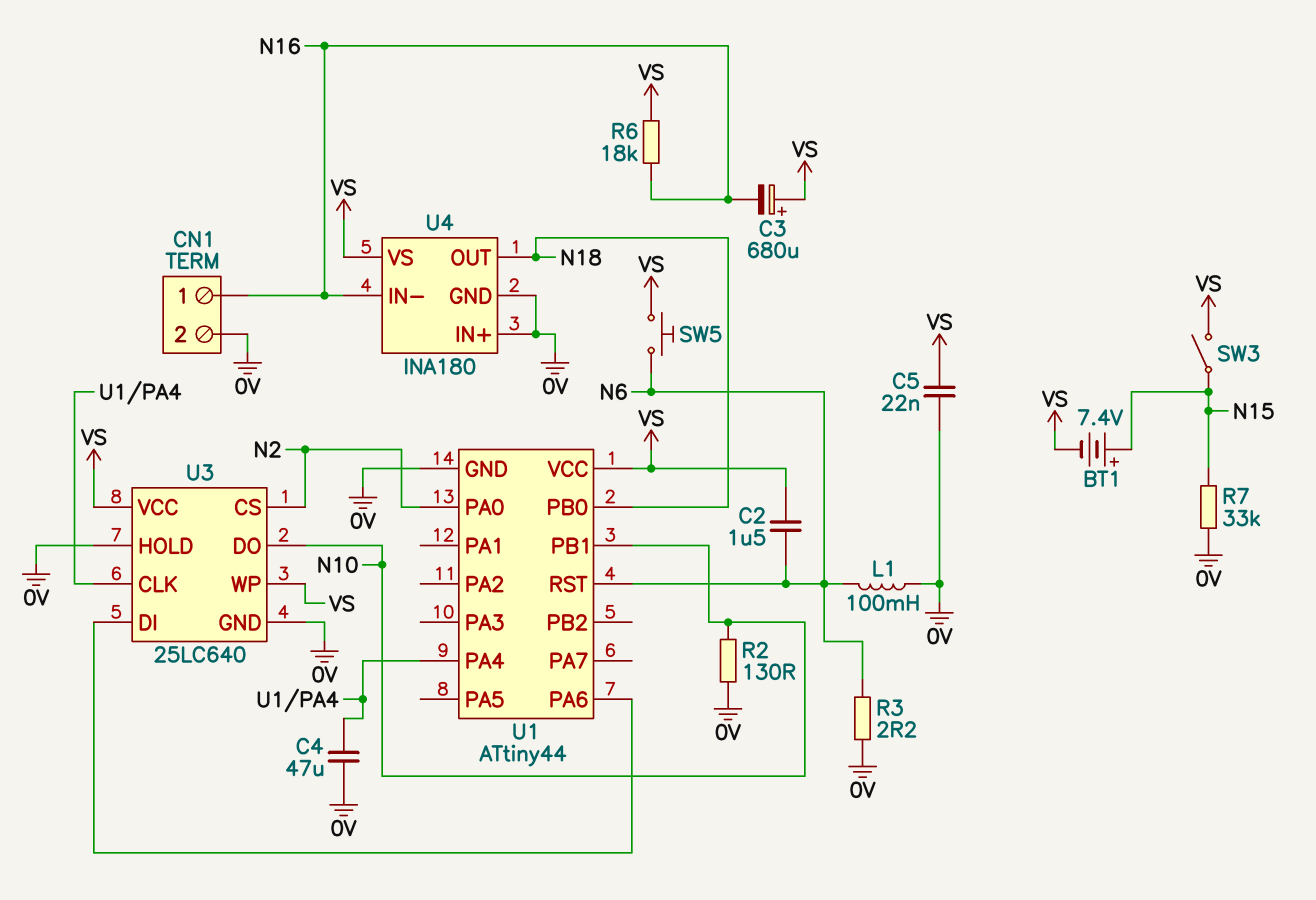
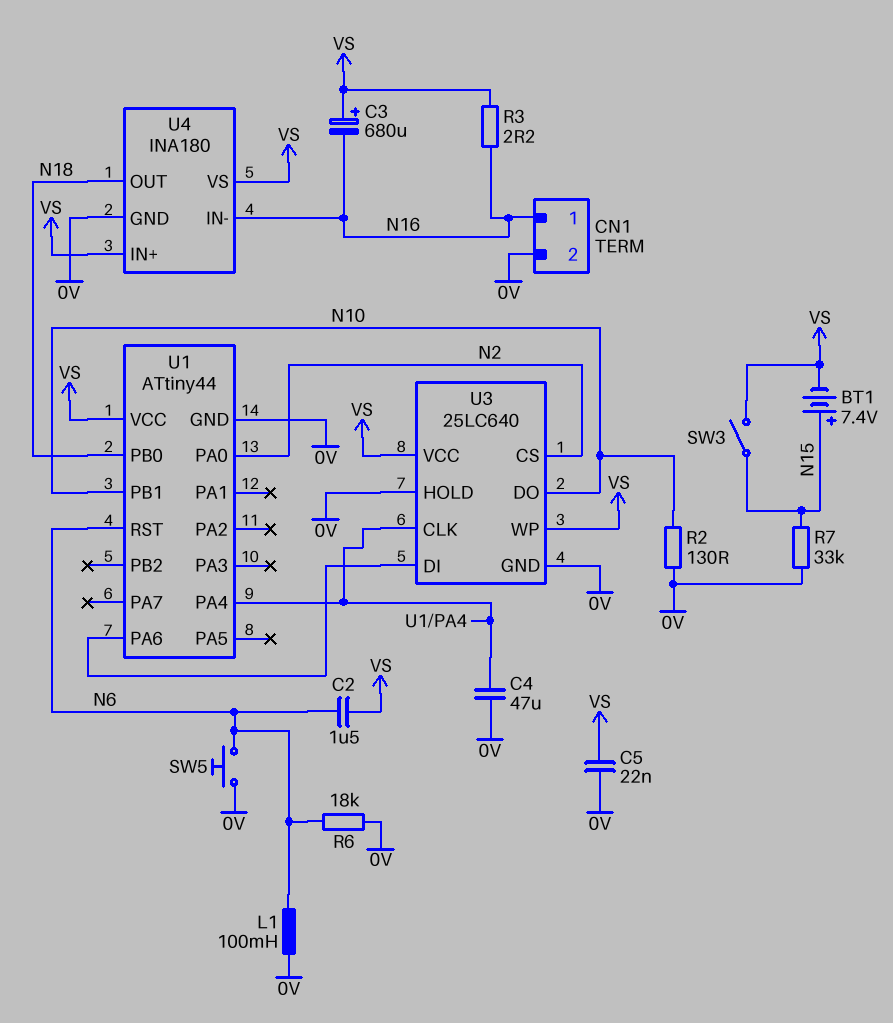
R3: 2.2 (0V, N6) -> 2.2 (N16, VS)
R6: 18k (N16, VS) -> 18k (0V, N6)
SW5: button (N6, VS) -> button (0V, N6)
U4 pin IN+: 0V -> VS

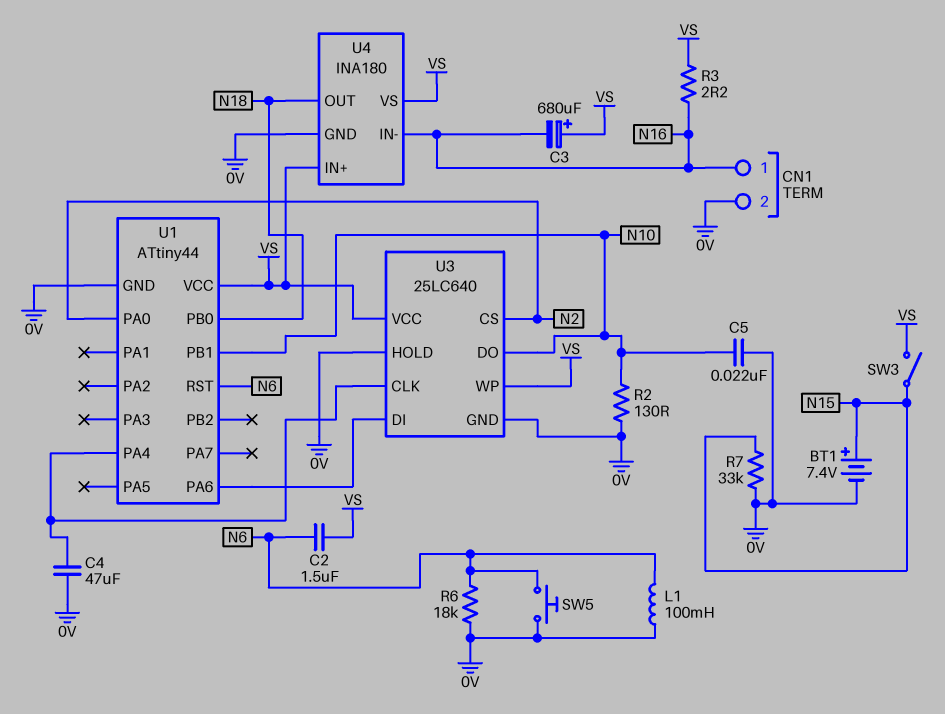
BT1: 7.4V (plus N15, minus VS) -> 7.4V (plus N15, minus 0V)
C5: 22nF (0V, VS) -> 22nF (0V, N10)

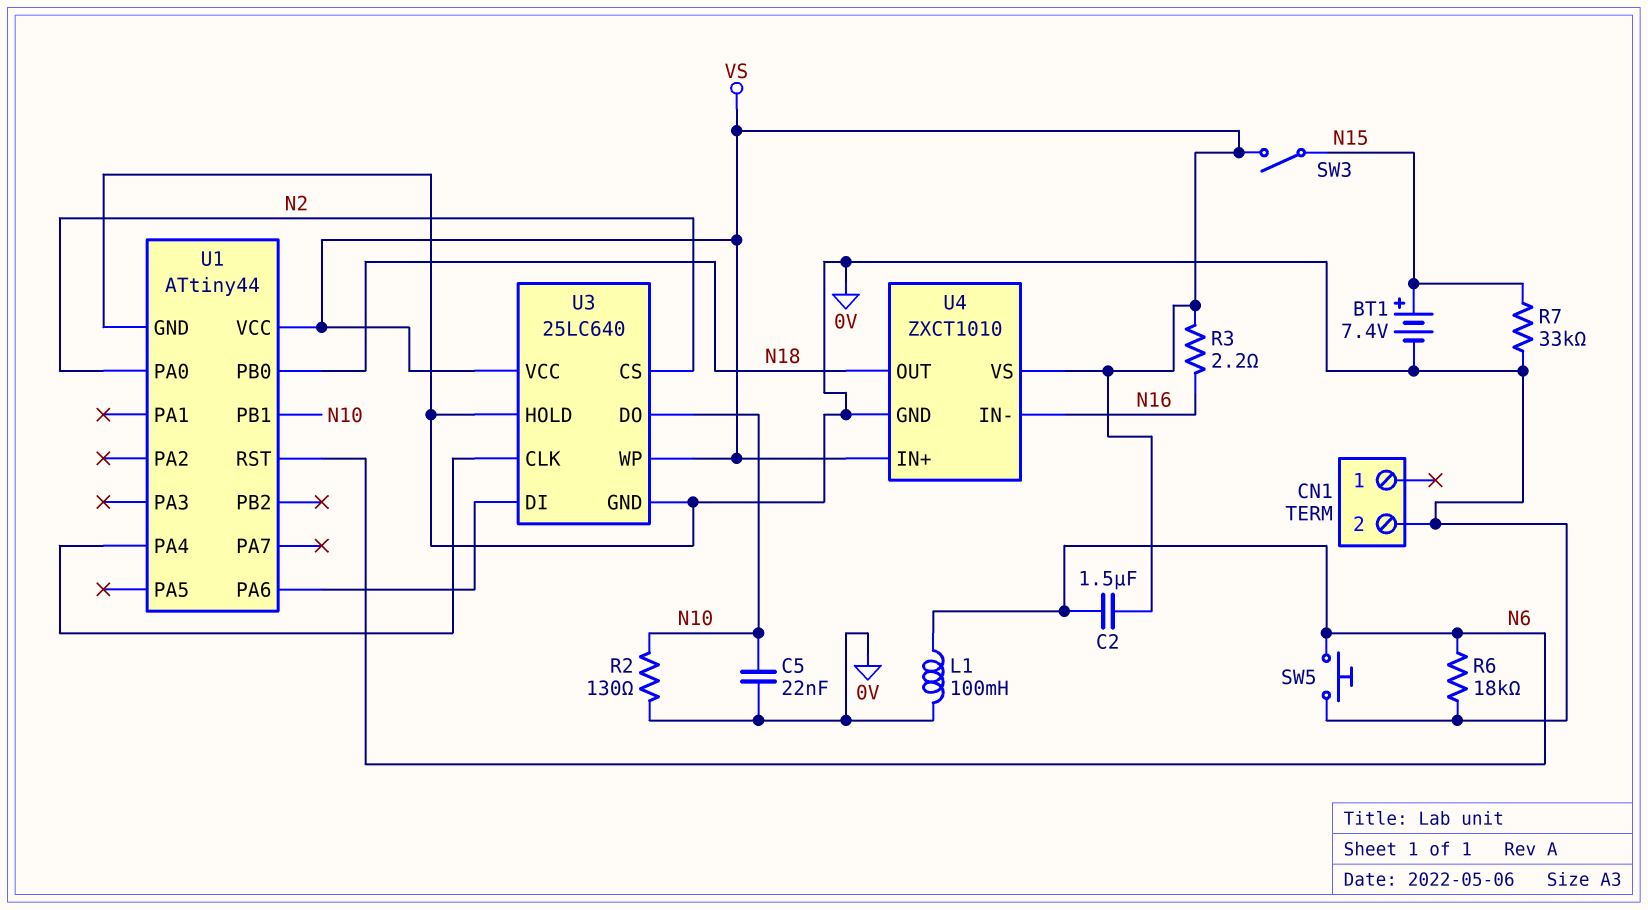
C3: 680uF (plus VS, minus N16) -> none
C4: 47uF (0V, U1/PA4) -> none
CN1 pin 1: N16 -> none
U4: INA180 -> ZXCT1010

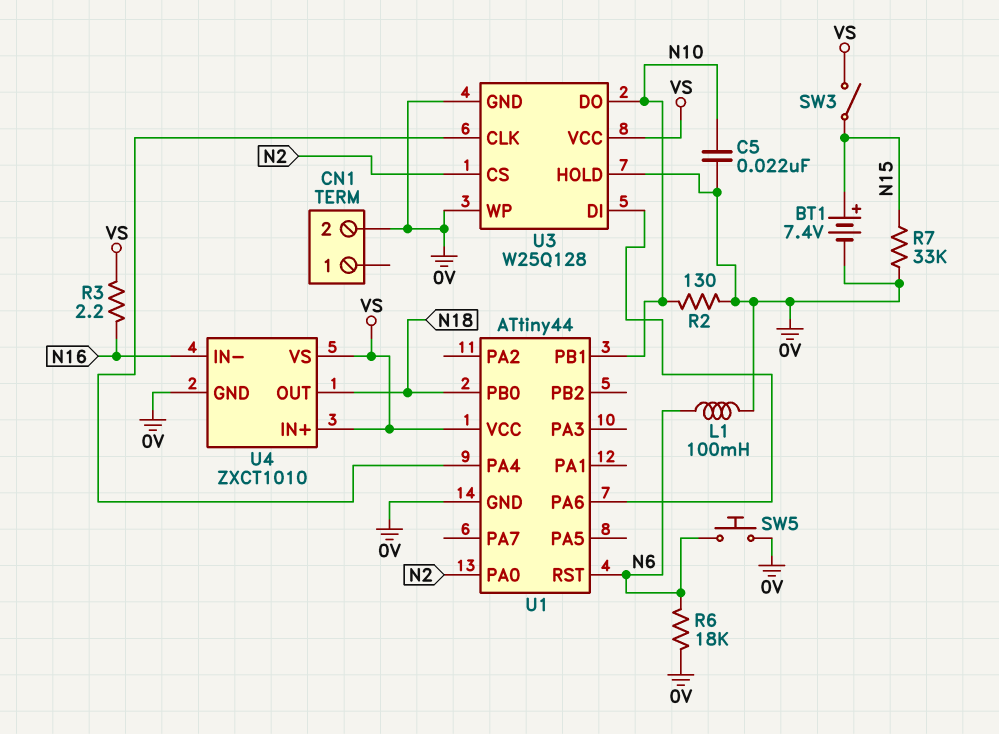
C2: 1.5uF (N6, VS) -> none
U3: 25LC640 -> W25Q128
U3 pin WP: VS -> 0V

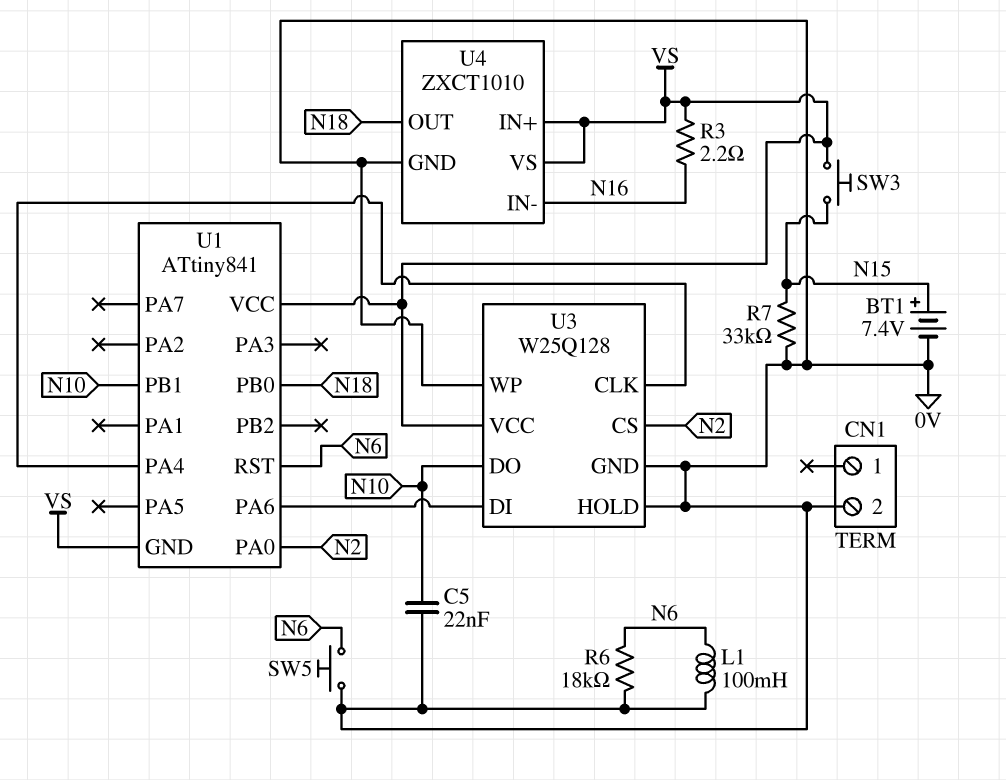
R2: 130 (0V, N10) -> none
SW3: switch (N15, VS) -> button (N15, VS)
U1: ATtiny44 -> ATtiny841
U1 pin GND: 0V -> VS

